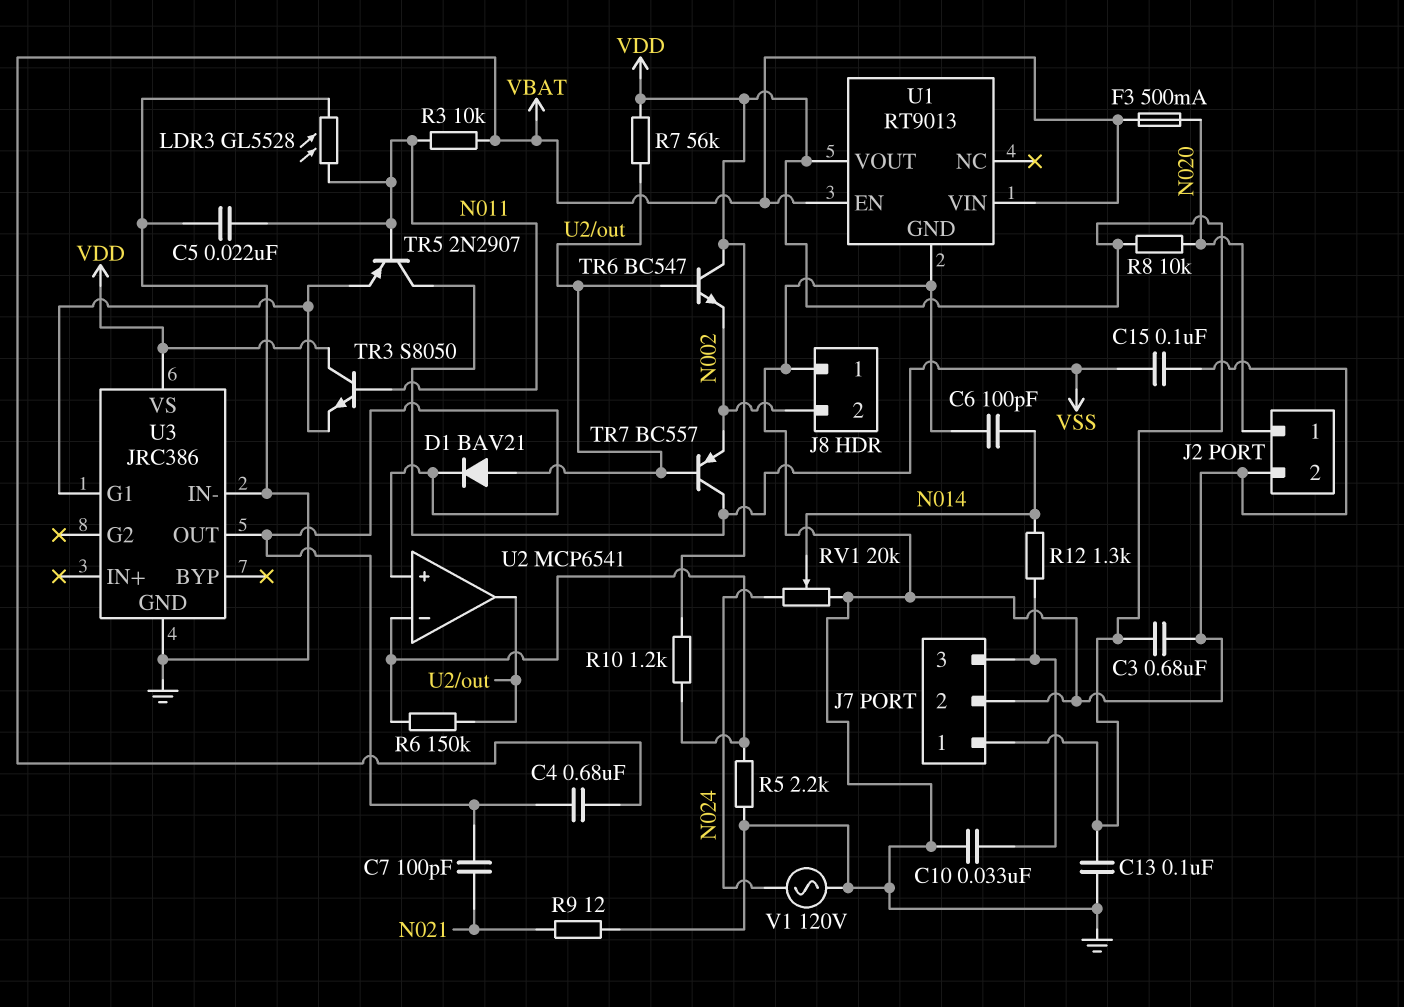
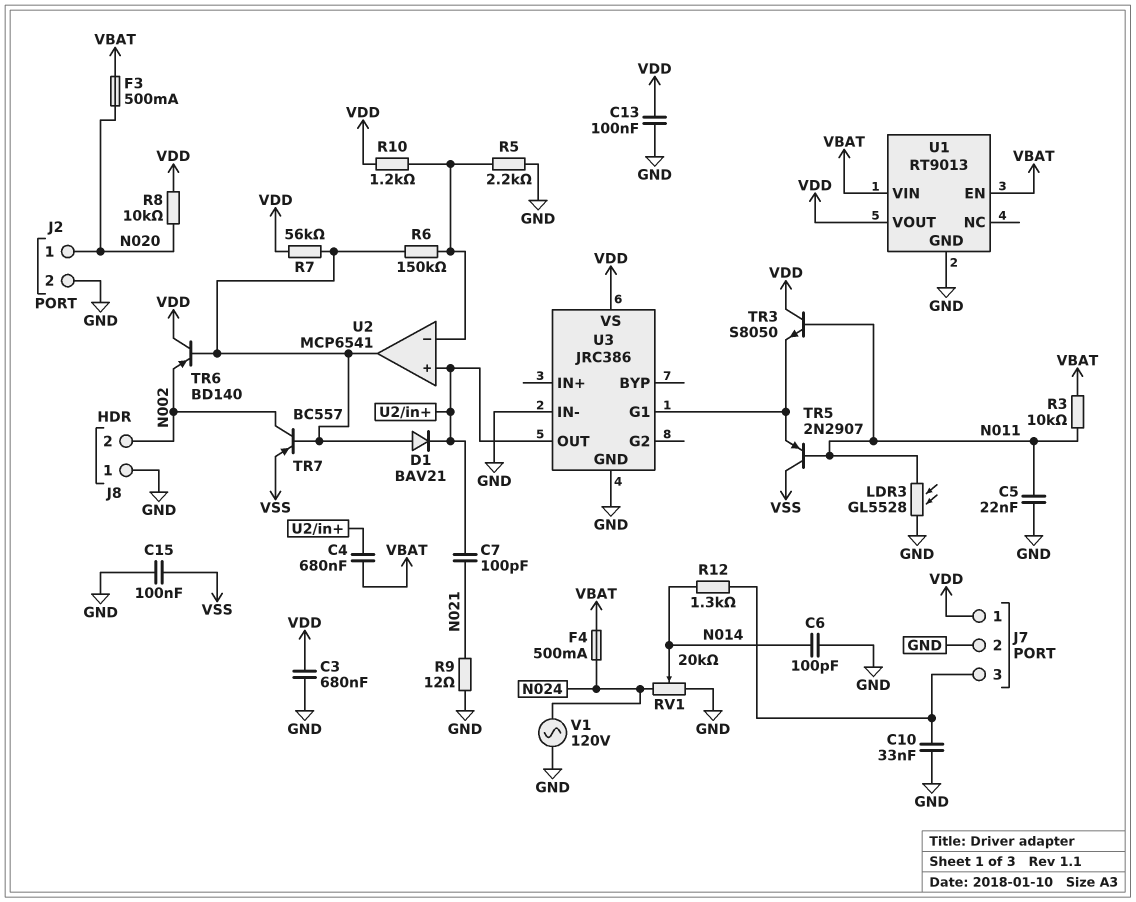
F4: none -> 500mA (N024, VBAT)
TR6: NPN BC547 (B U2/out, C VDD, E N002) -> PNP BD140 (B U2/out, C VDD, E N002)
TR7: PNP BC557 (B U2/out, C VSS, E N002) -> PNP BC557 (B U2/out, C N002, E VSS)

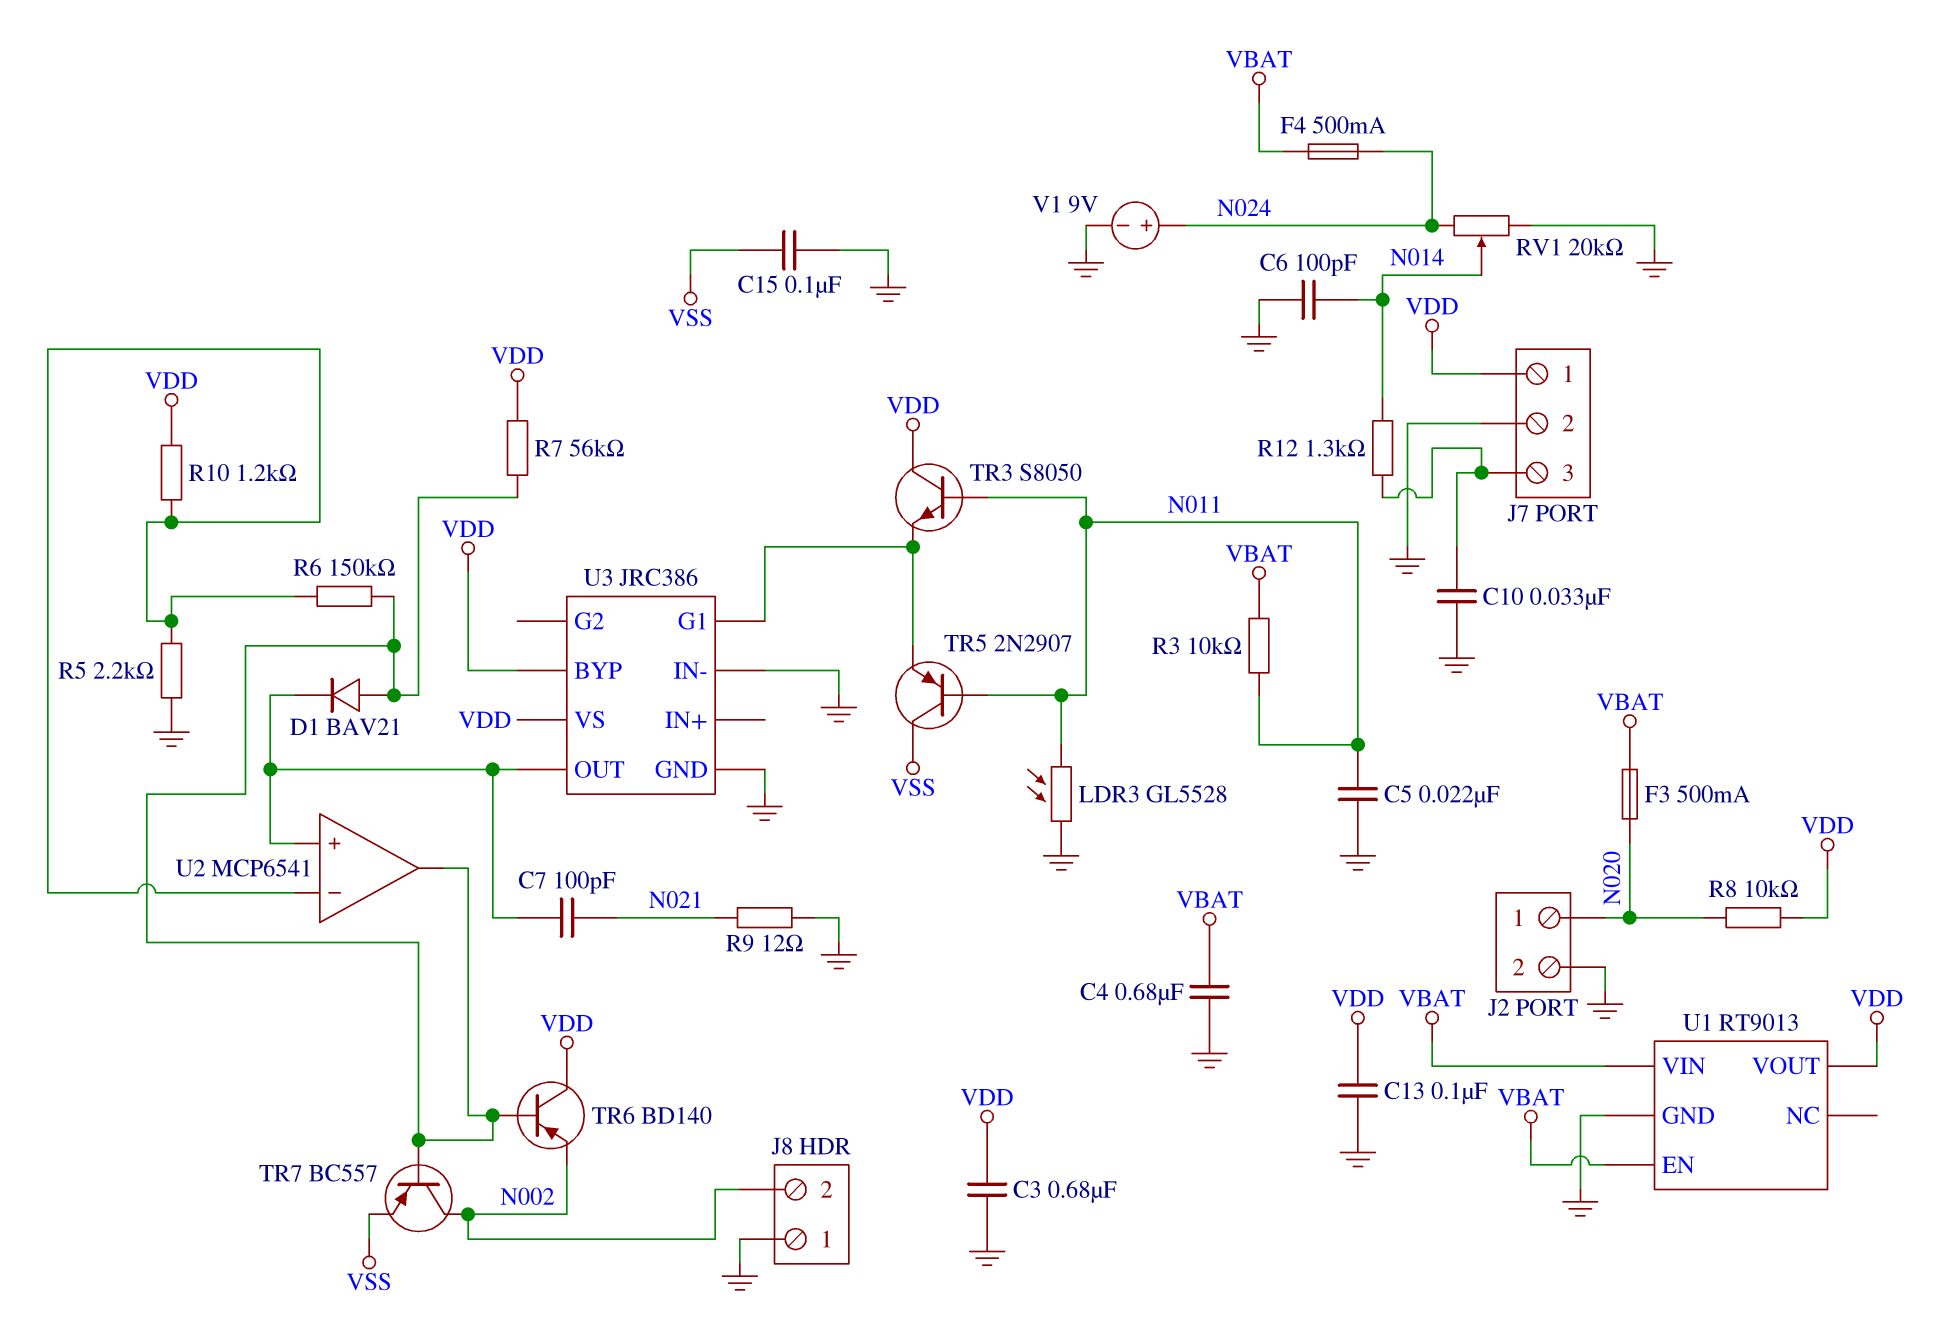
C4: 680nF (U2/in+, VBAT) -> 680nF (GND, VBAT)
U3 pin BYP: none -> VDD
V1: AC 120V (GND, N024) -> 9V (plus N024, minus GND)

